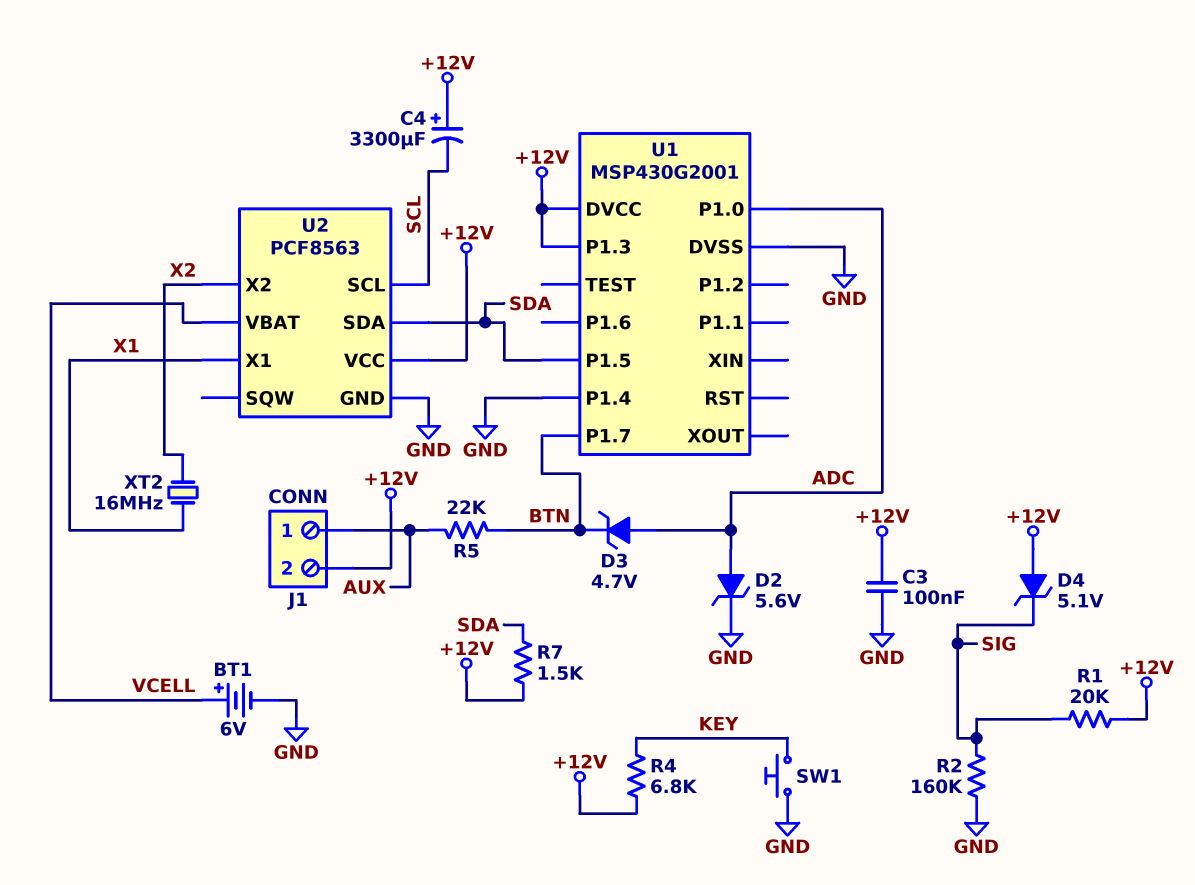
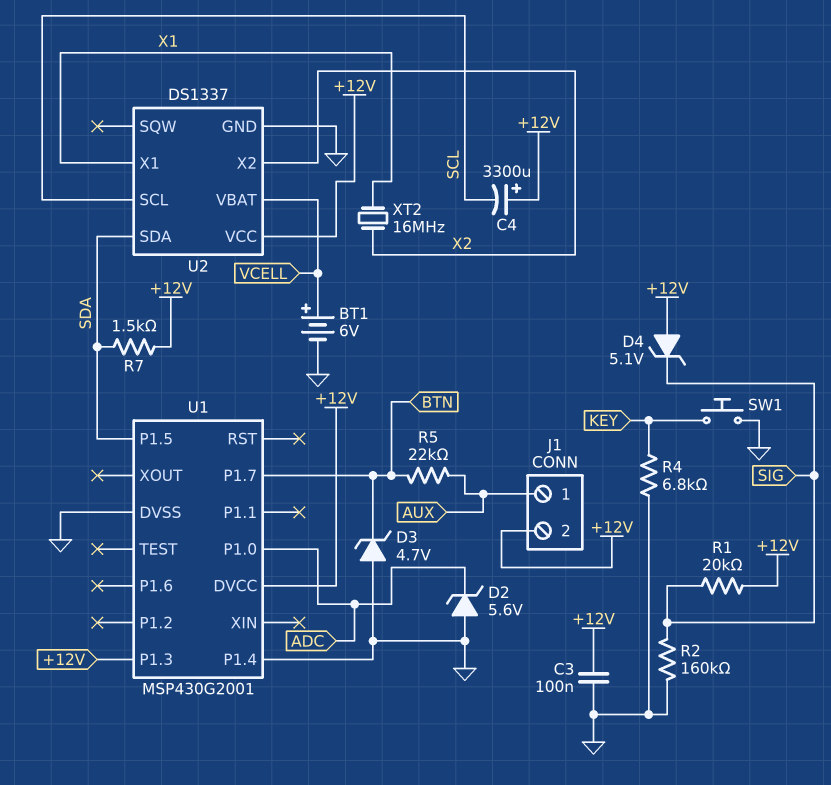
D2: zener 5.6V (A ADC, K GND) -> zener 5.6V (A GND, K ADC)
D3: zener 4.7V (A ADC, K BTN) -> zener 4.7V (A GND, K BTN)
R4: 6.8k (+12V, KEY) -> 6.8k (GND, KEY)
U2: PCF8563 -> DS1337

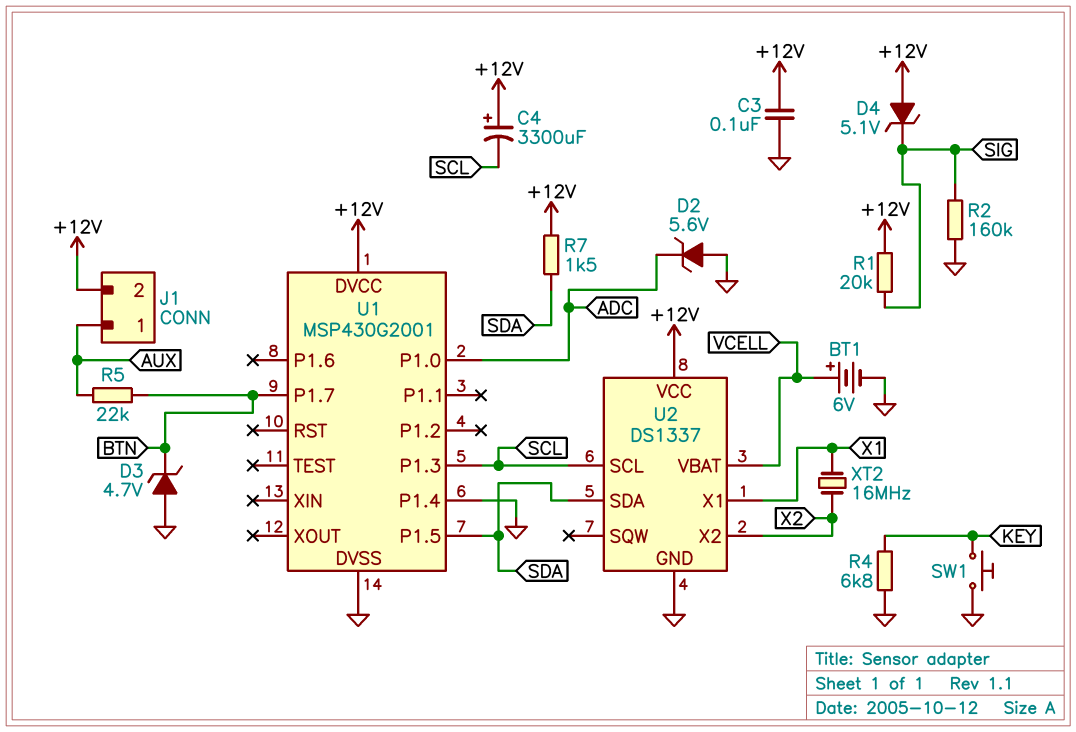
U1 pin P1.3: +12V -> SCL

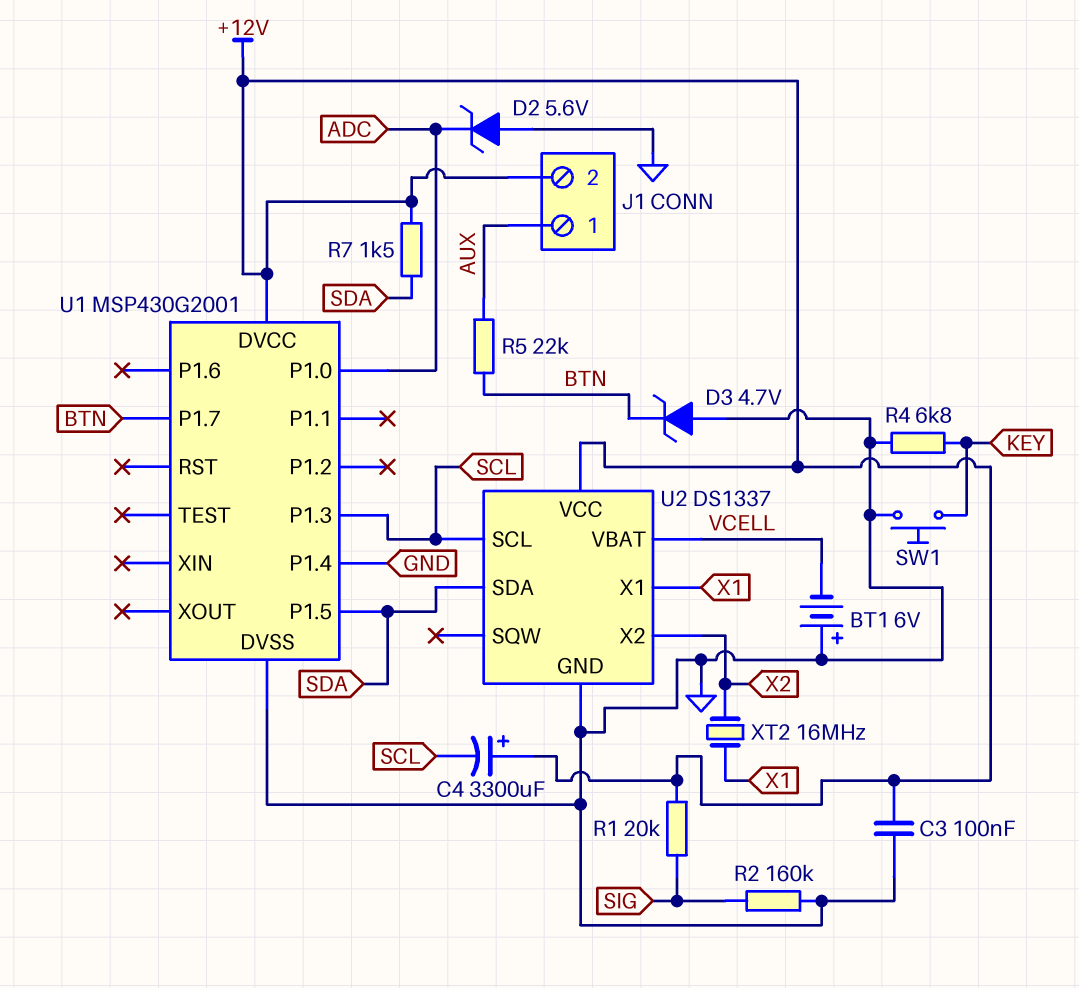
BT1: 6V (plus VCELL, minus GND) -> 6V (plus GND, minus VCELL)
D4: zener 5.1V (A +12V, K SIG) -> none

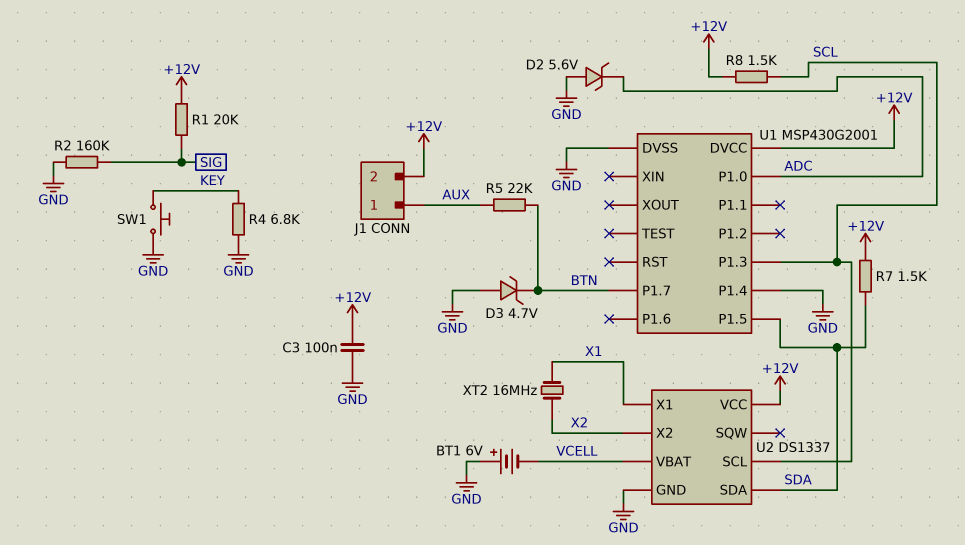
C4: 3300uF (plus +12V, minus SCL) -> none
R8: none -> 1.5k (+12V, SCL)

